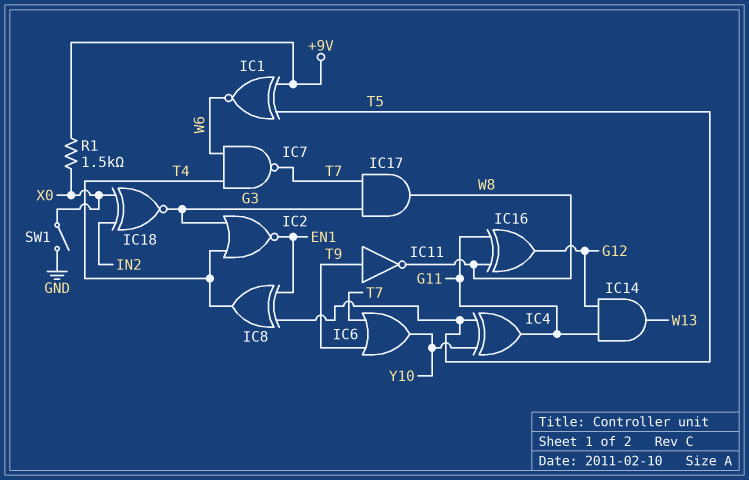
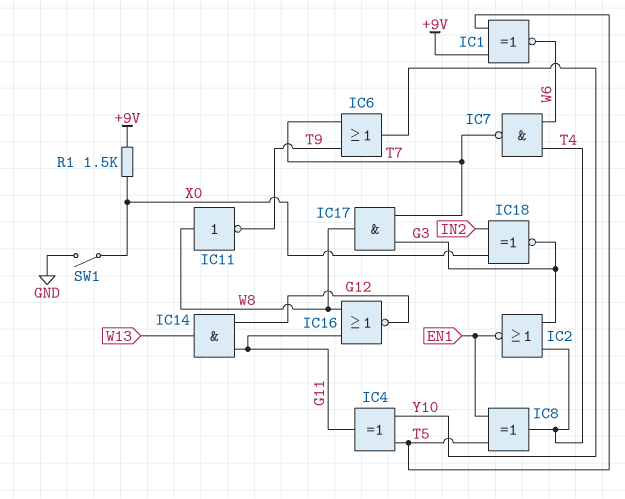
IC11: NOT (in T9, out W8) -> NOT (in W8, out T9)
IC16: XOR (in G11, in W8, out G12) -> NOR (in G11, in W8, out G12)

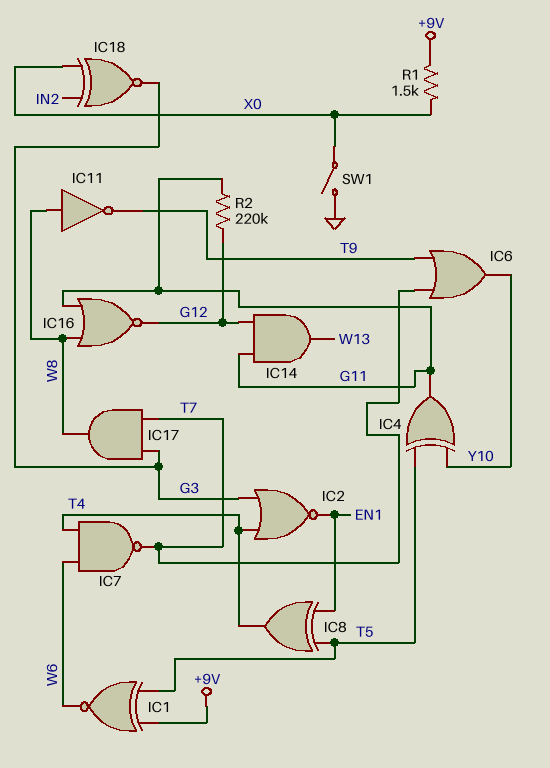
R2: none -> 220k (G11, G12)

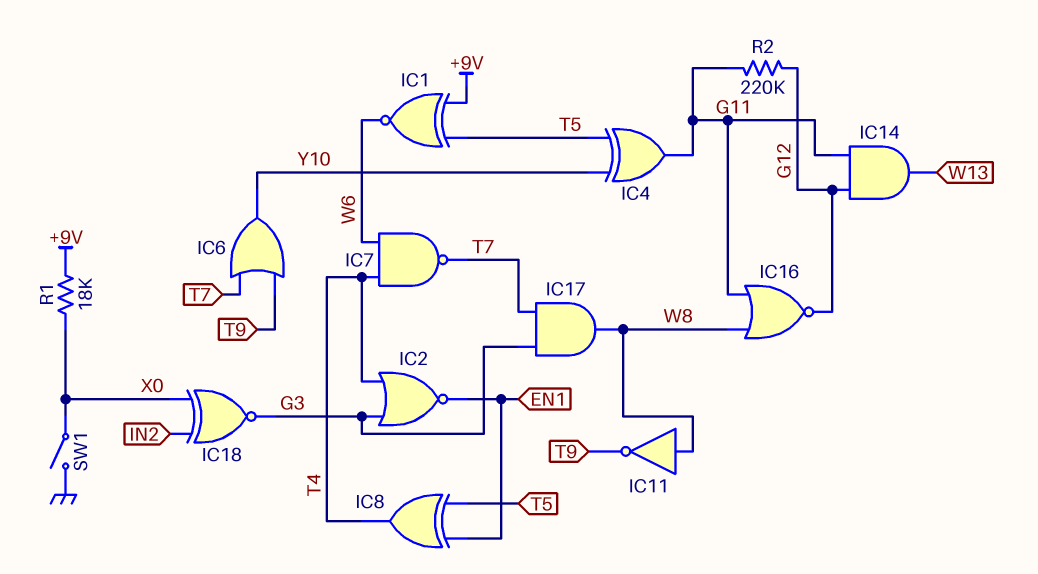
R1: 1.5k (+9V, X0) -> 18k (+9V, X0)

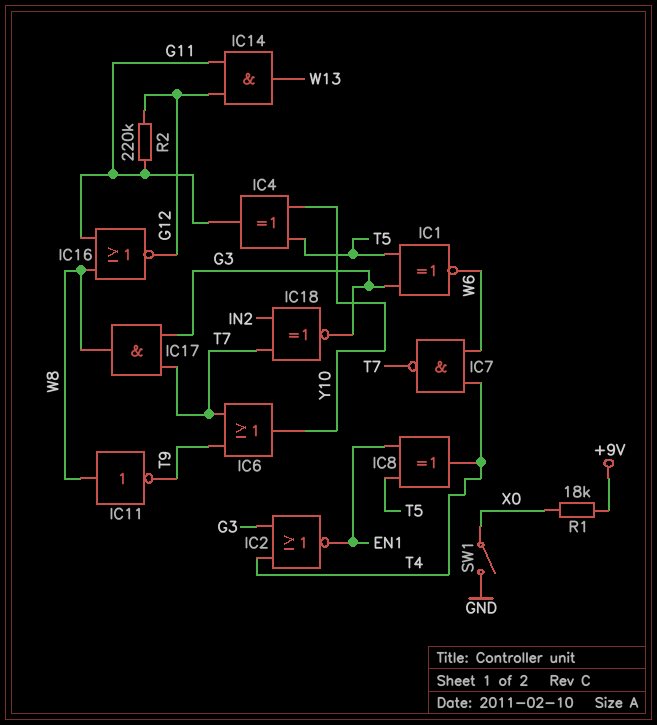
IC1: XNOR (in +9V, in T5, out W6) -> XNOR (in G3, in T5, out W6)
IC18: XNOR (in IN2, in X0, out G3) -> XNOR (in IN2, in T7, out G3)

